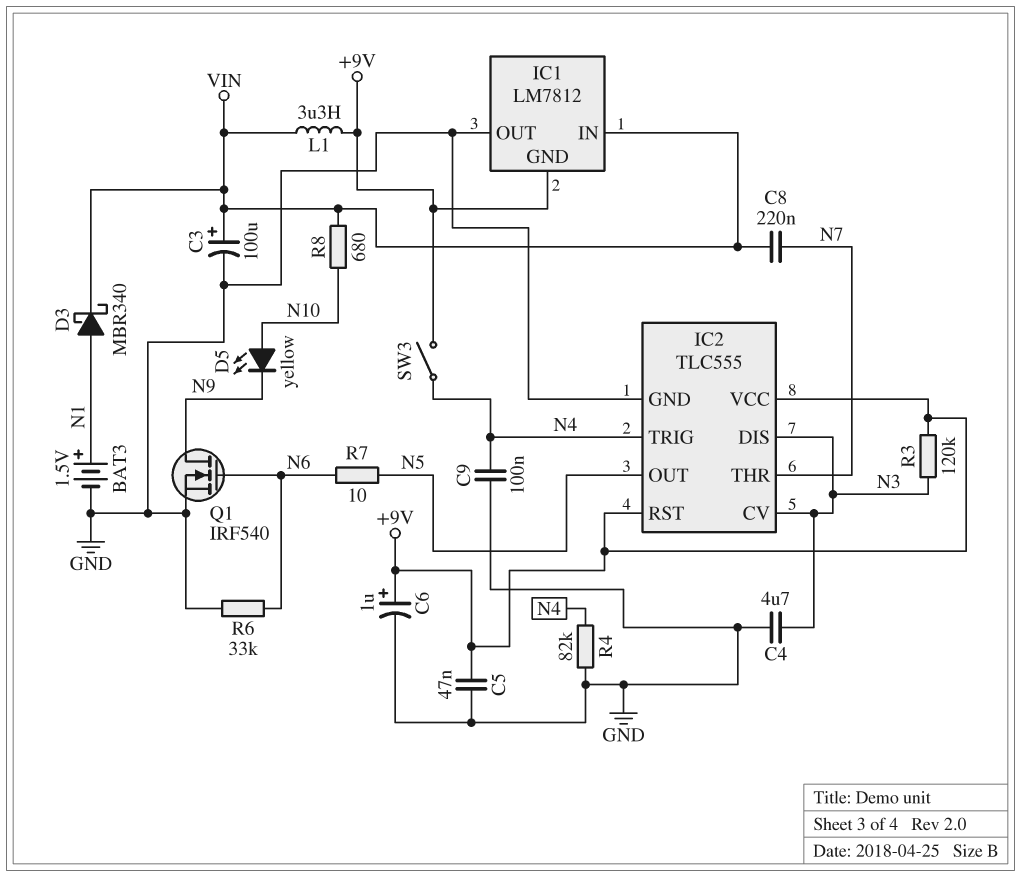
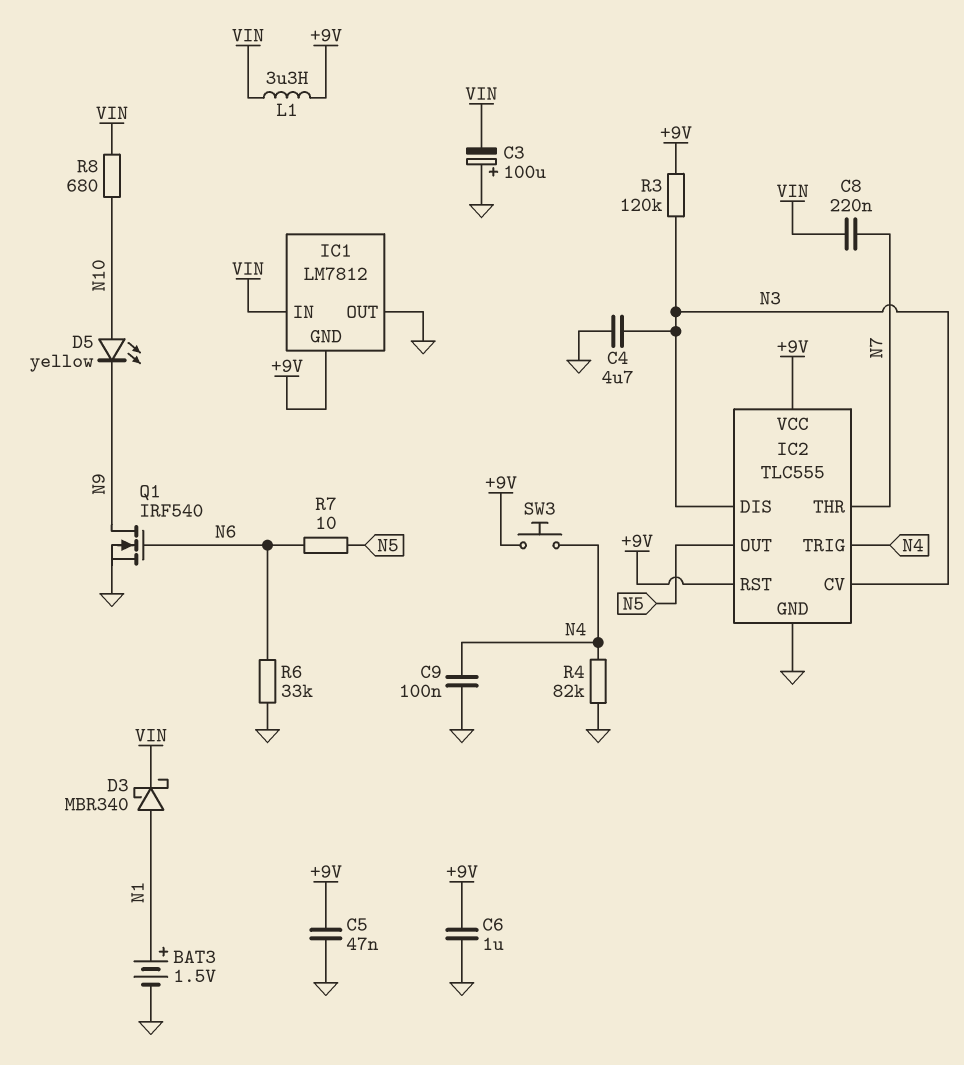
C3: 100uF (plus VIN, minus GND) -> 100uF (plus GND, minus VIN)
C6: 1uF (plus +9V, minus GND) -> 1uF (+9V, GND)
SW3: switch (+9V, N4) -> button (+9V, N4)

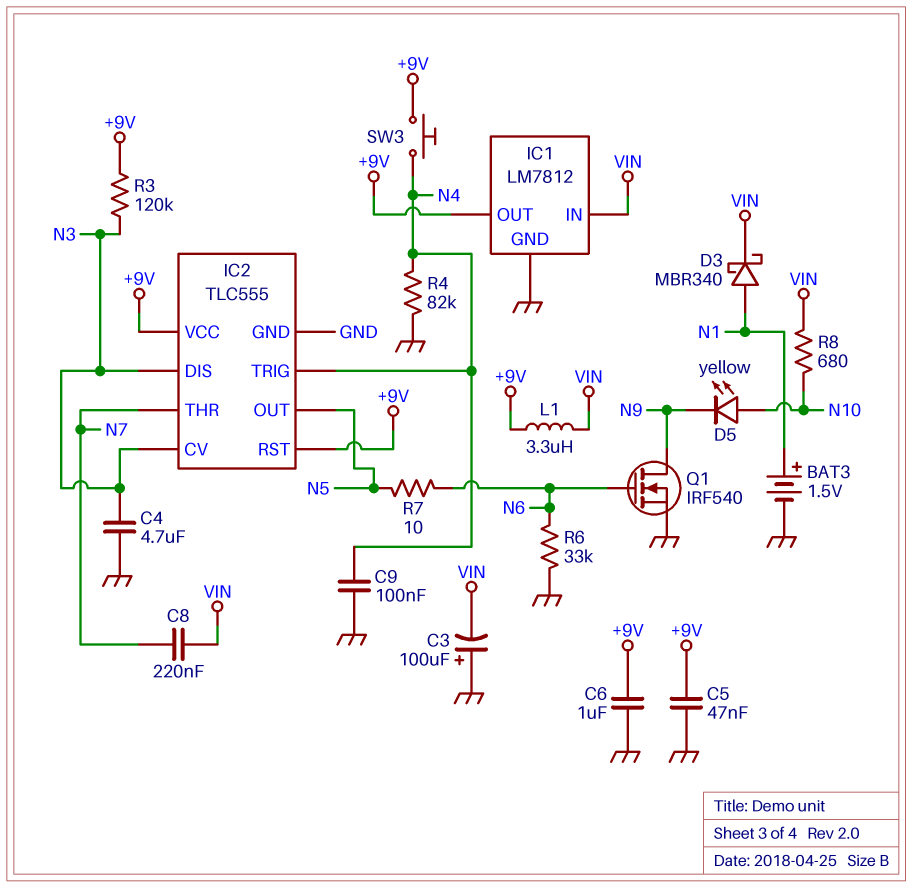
IC1 pin GND: +9V -> GND
IC1 pin OUT: GND -> +9V

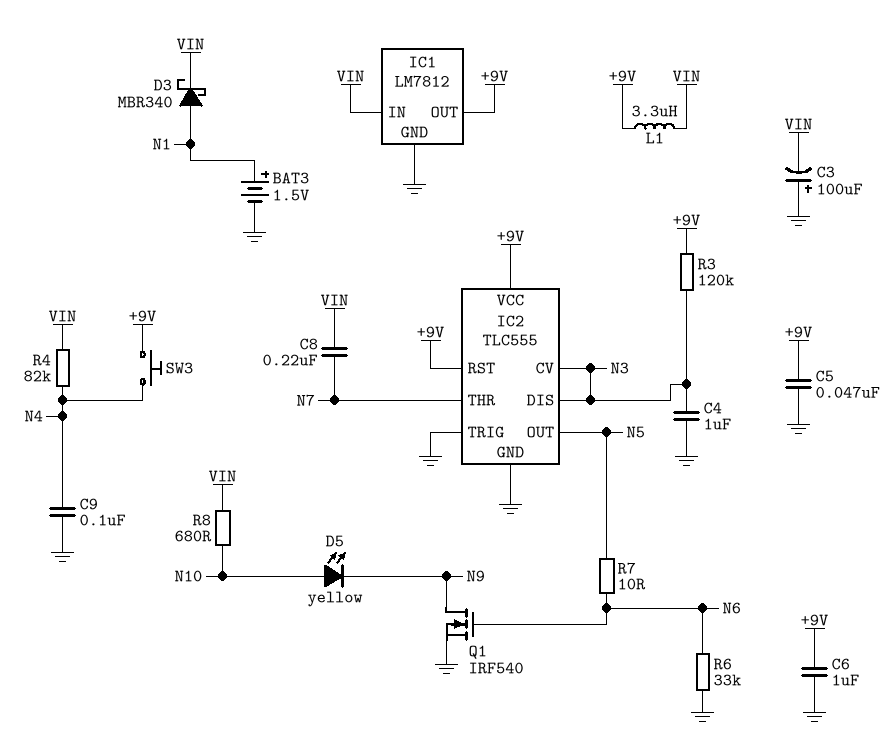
C4: 4.7uF (GND, N3) -> 1uF (GND, N3)
IC2 pin TRIG: N4 -> GND
R4: 82k (GND, N4) -> 82k (N4, VIN)

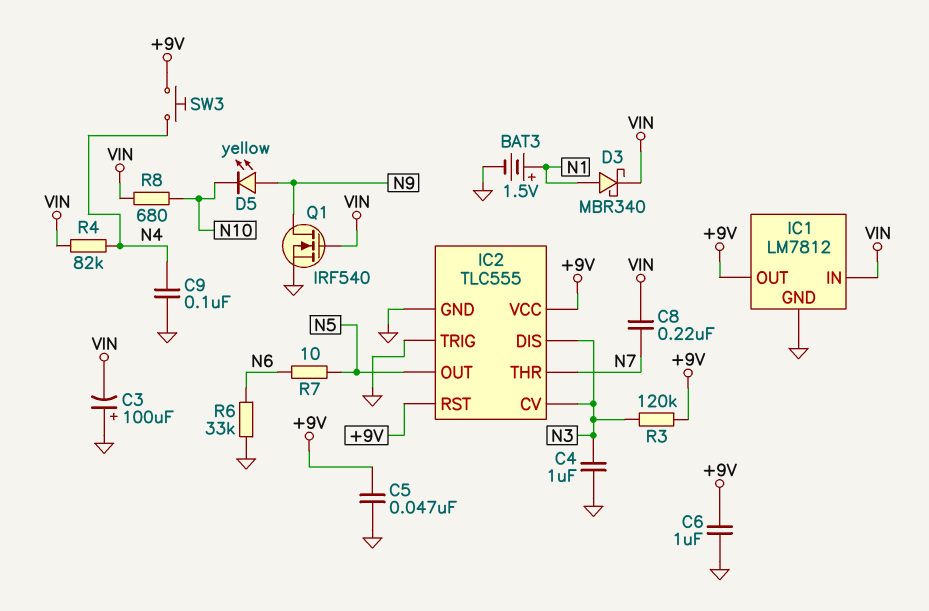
D5: LED yellow (A N10, K N9) -> LED yellow (A N9, K N10)
L1: 3.3uH (+9V, VIN) -> none
Q1: NMOS IRF540 (G N6, D N9, S GND) -> NMOS IRF540 (G VIN, D N9, S GND)

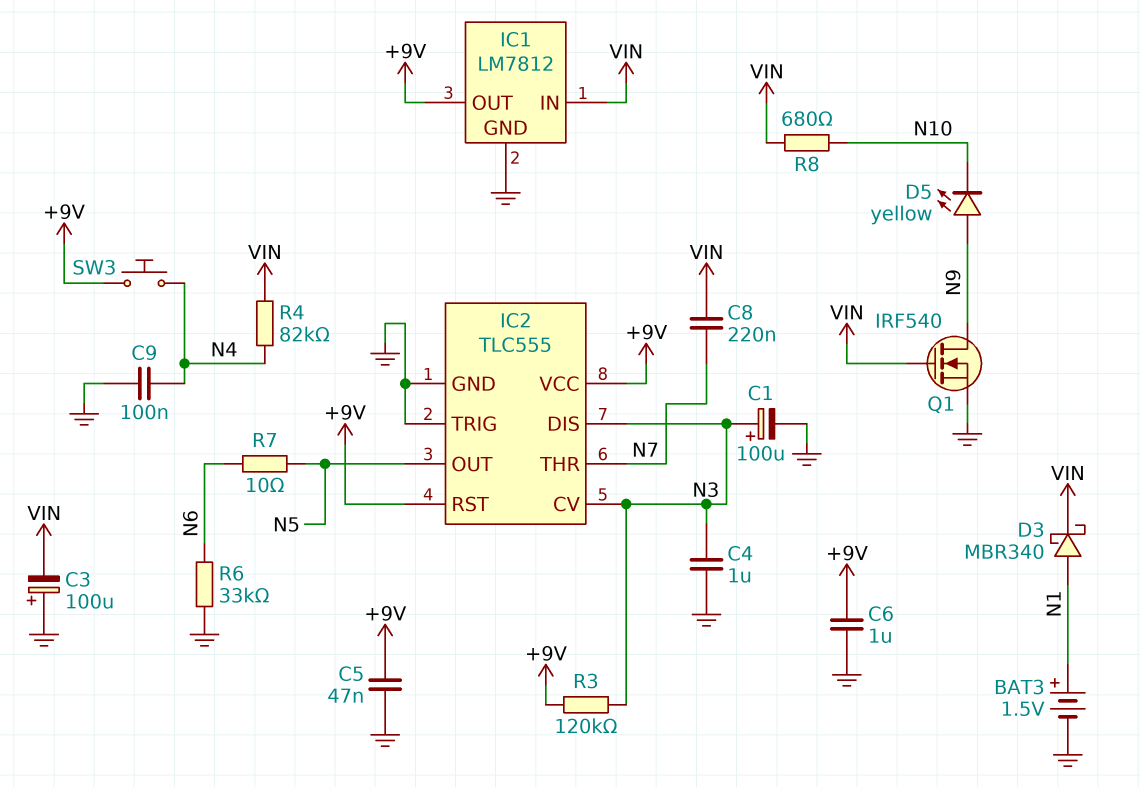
C1: none -> 100uF (plus N3, minus GND)

